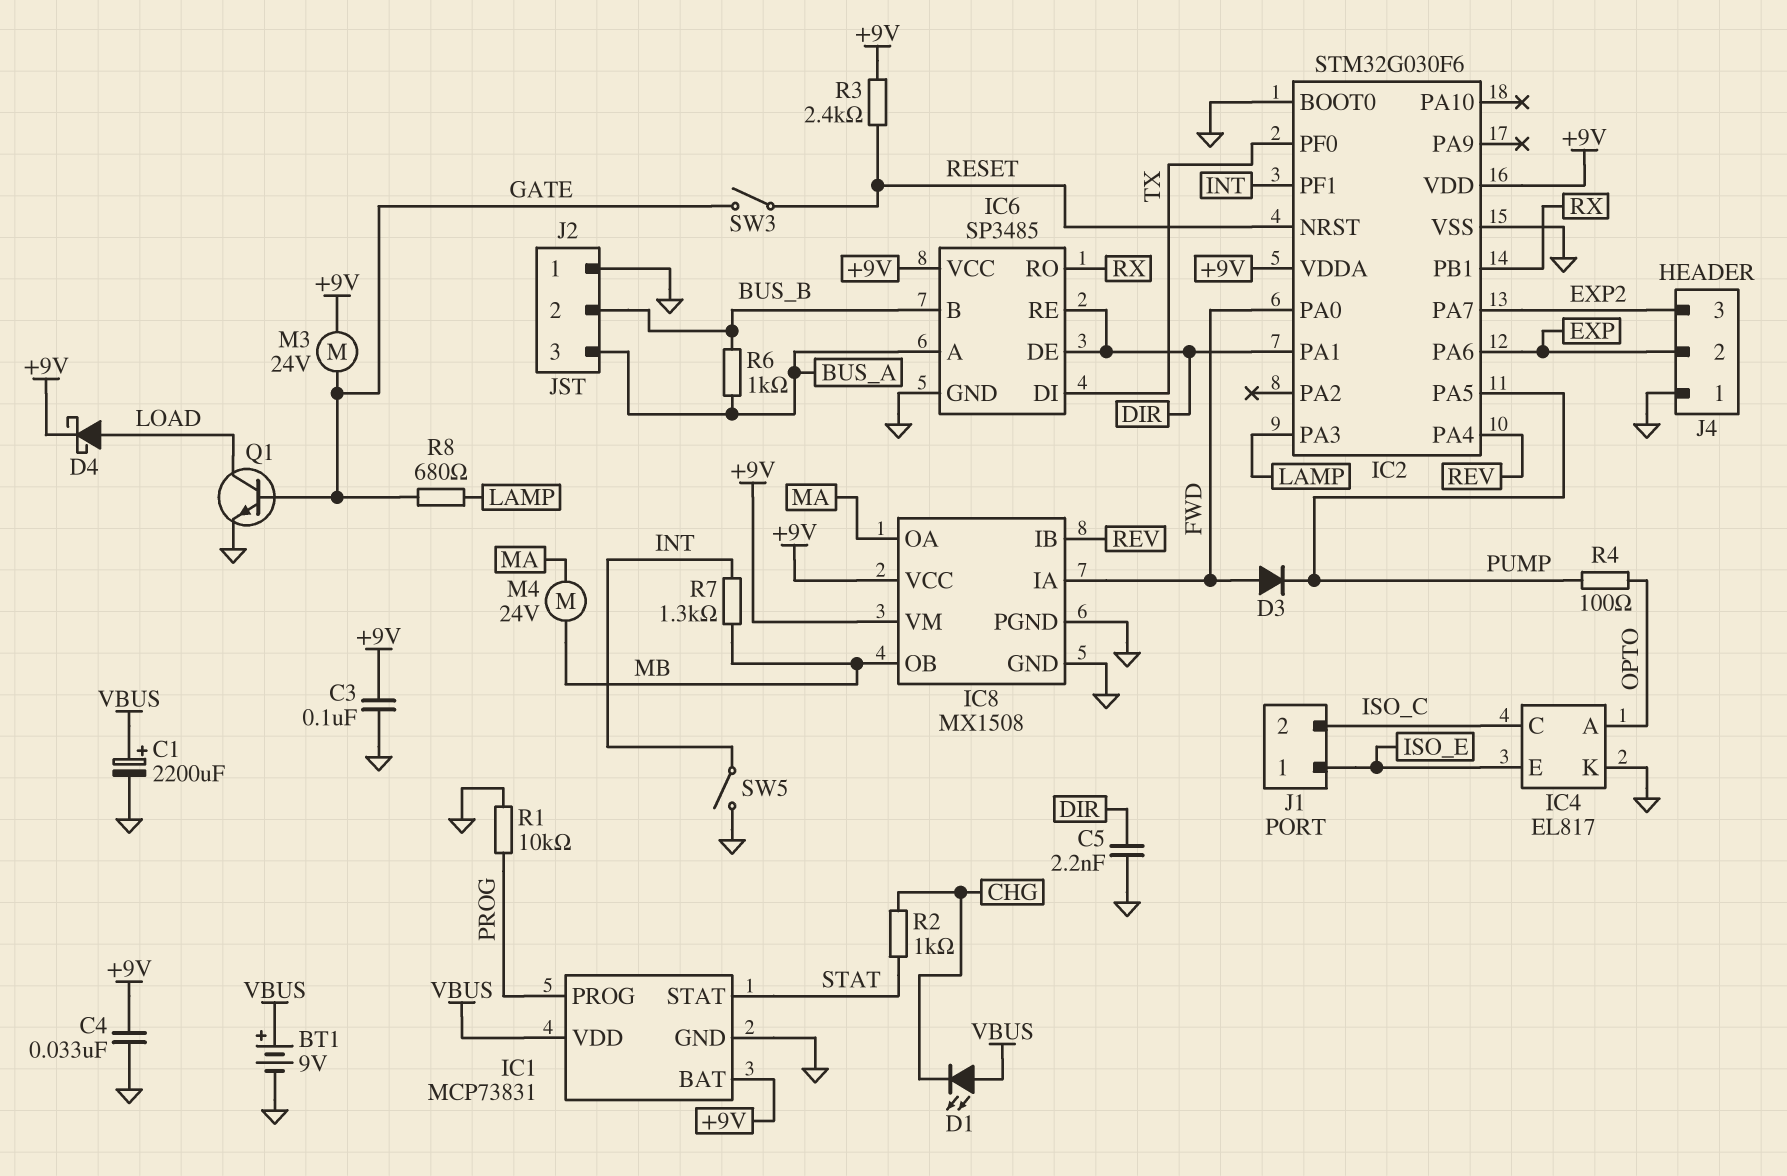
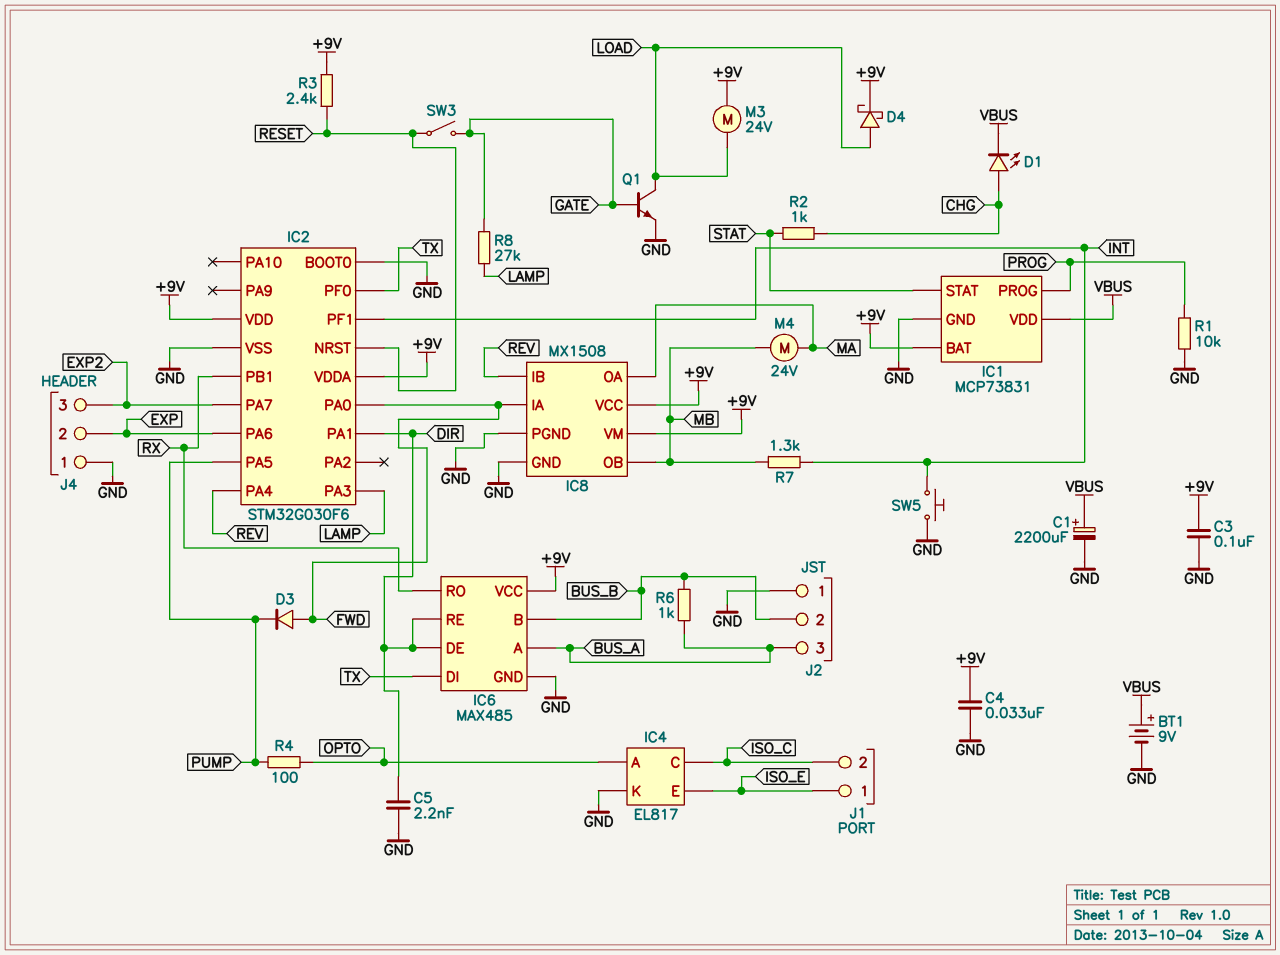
D1: LED (A VBUS, K CHG) -> LED (A CHG, K VBUS)
IC6: SP3485 -> MAX485
M3: motor 24V (+9V, GATE) -> motor 24V (+9V, LOAD)
R8: 680 (GATE, LAMP) -> 27k (GATE, LAMP)
SW5: switch (GND, INT) -> button (GND, INT)

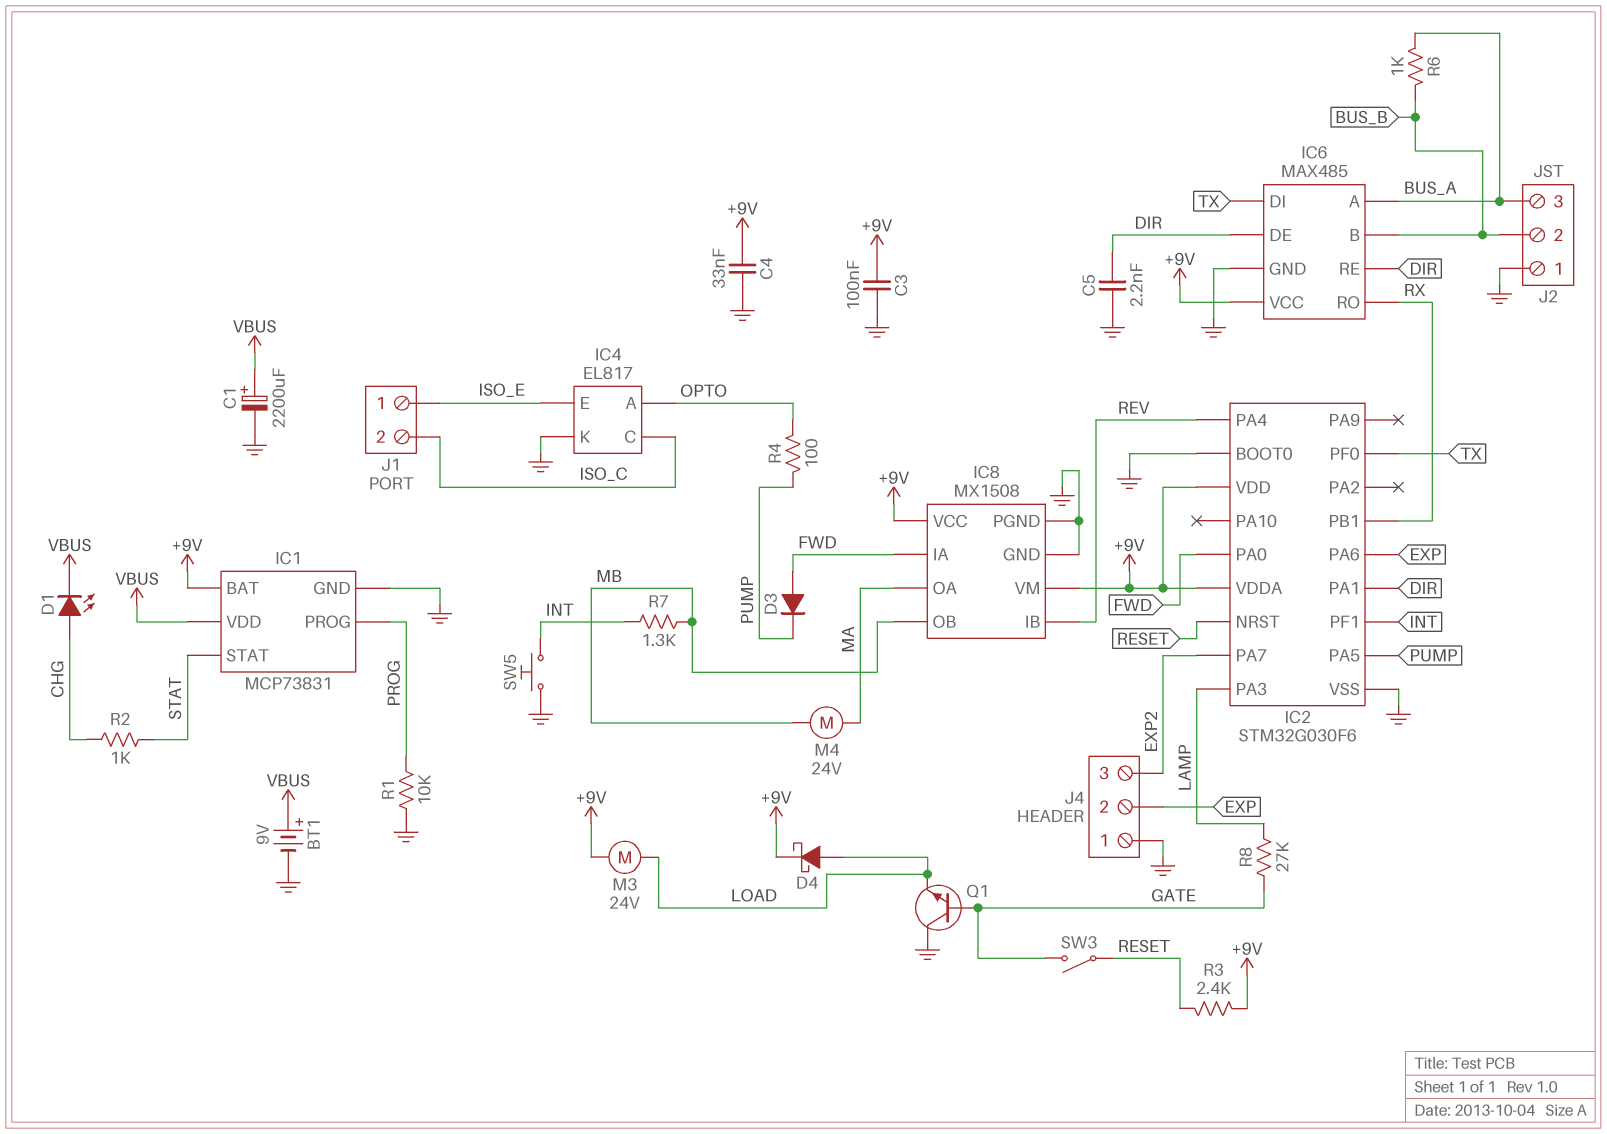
Q1: NPN (B GATE, C LOAD, E GND) -> NPN (B GATE, C GND, E LOAD)

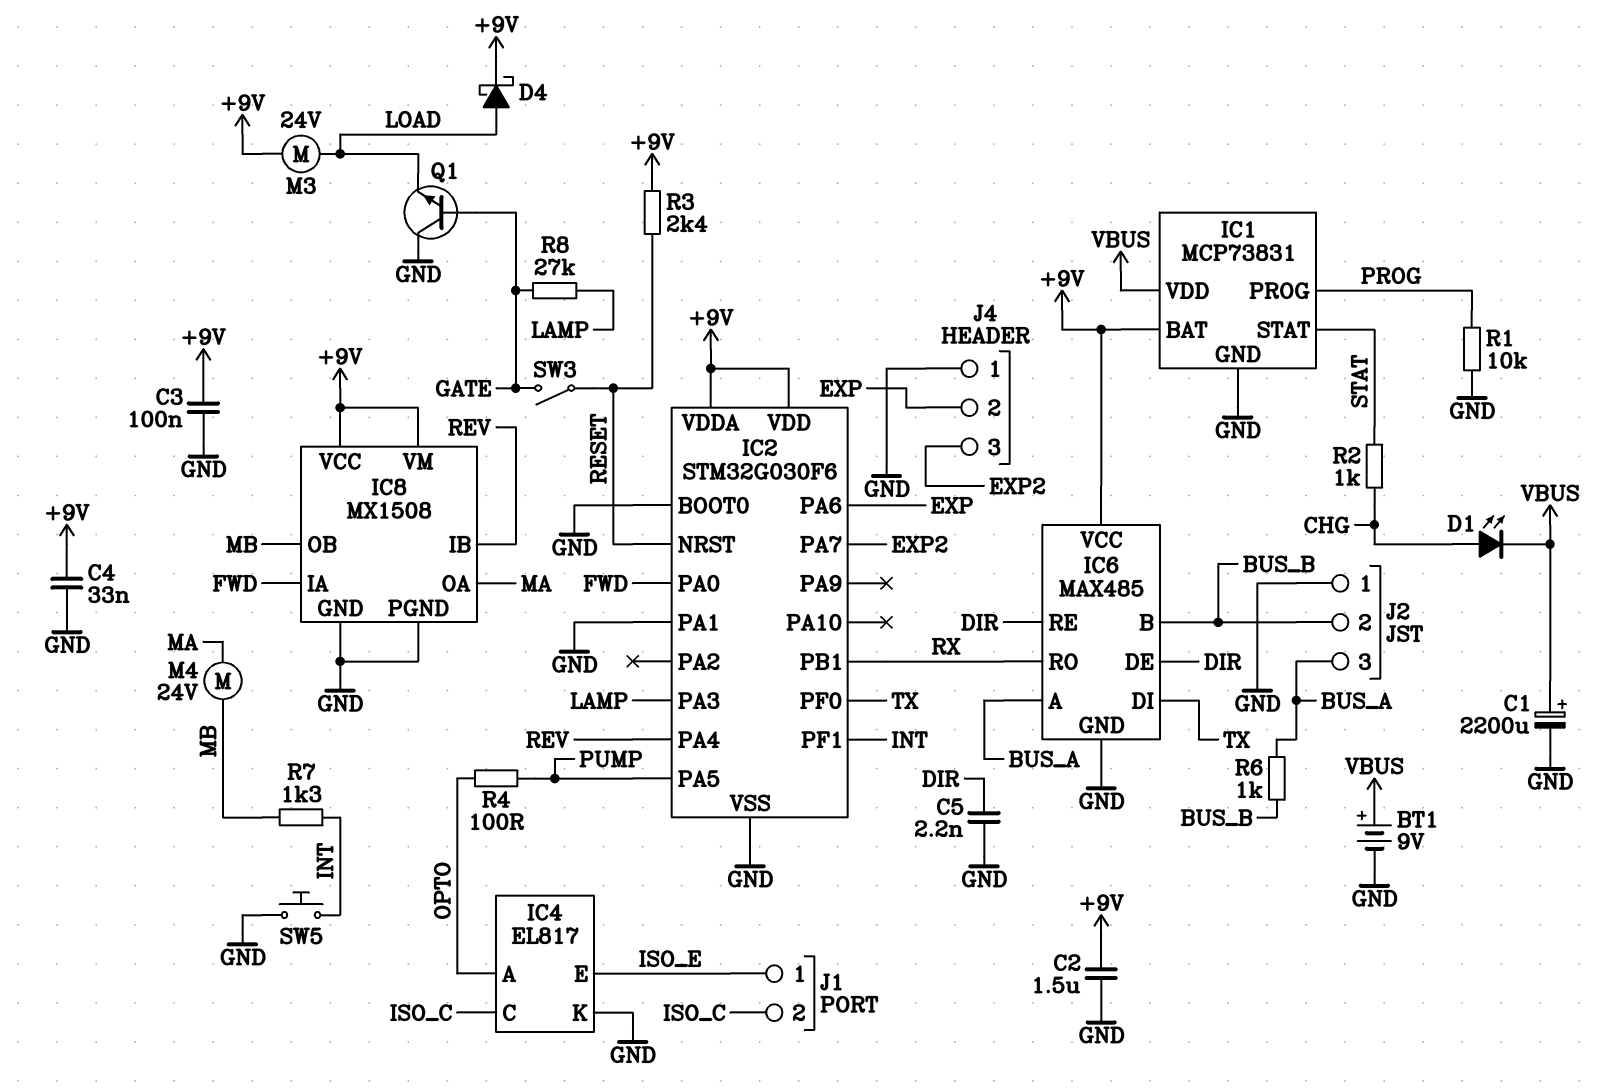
C2: none -> 1.5uF (+9V, GND)
D3: diode (A FWD, K PUMP) -> none
IC2 pin PA1: DIR -> GND

